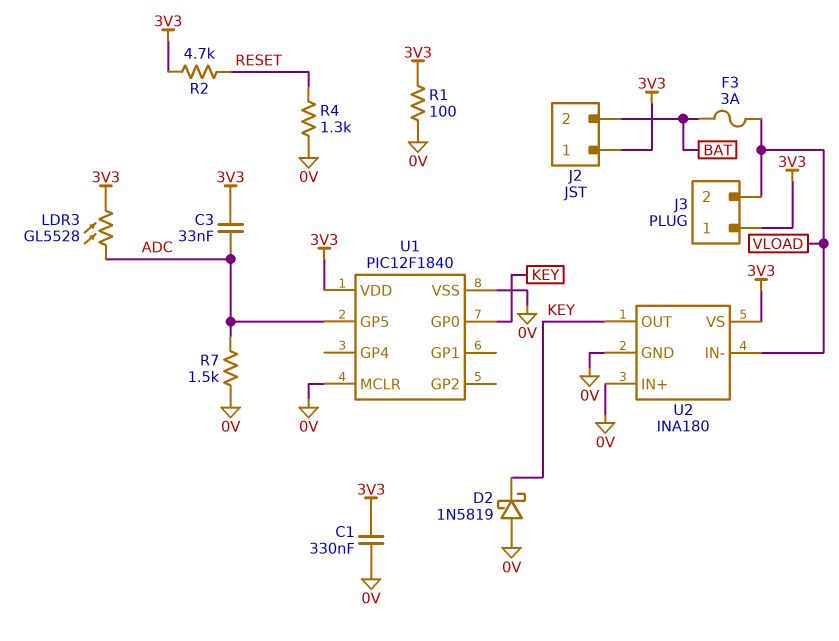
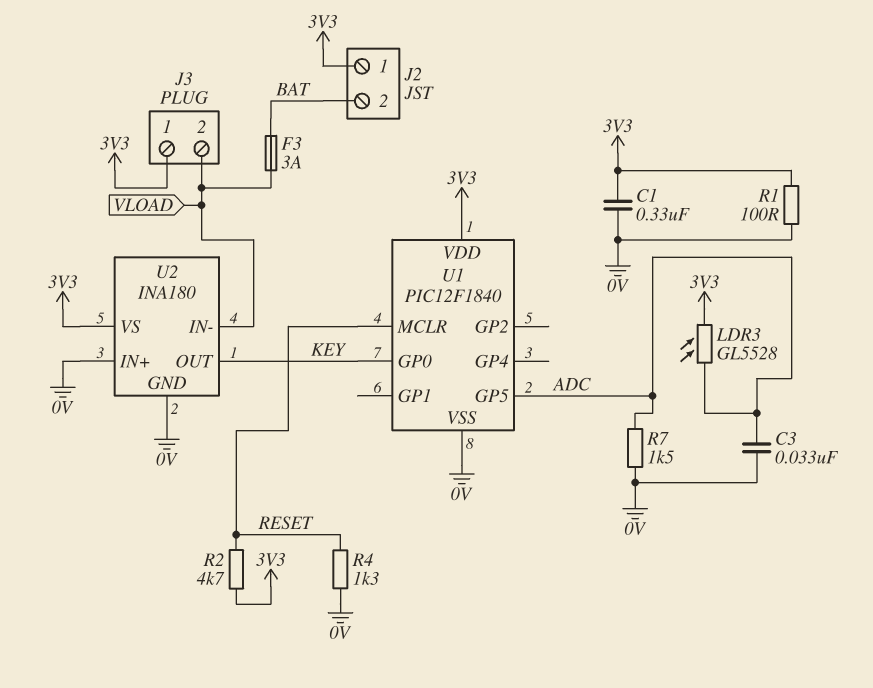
C3: 33nF (3V3, ADC) -> 33nF (0V, ADC)
D2: schottky 1N5819 (A 0V, K KEY) -> none
U1 pin MCLR: 0V -> RESET

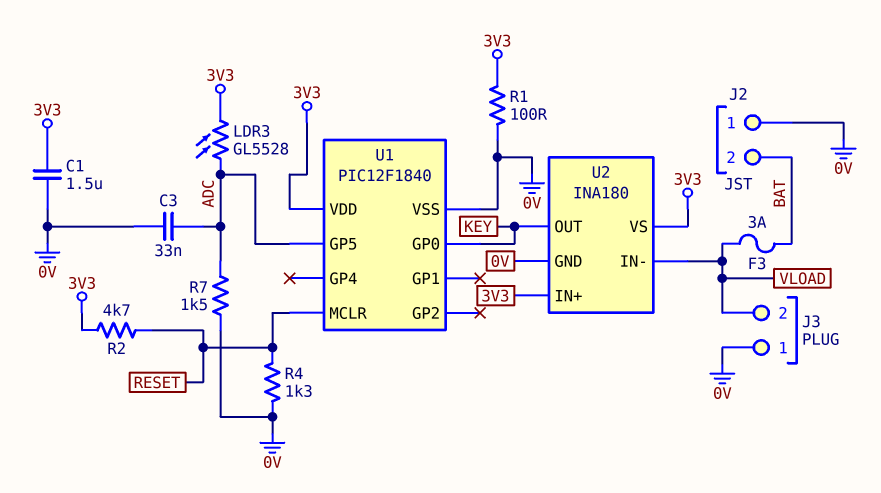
C1: 330nF (0V, 3V3) -> 1.5uF (0V, 3V3)
J2 pin 1: 3V3 -> 0V
J3 pin 1: 3V3 -> 0V
U2 pin IN+: 0V -> 3V3

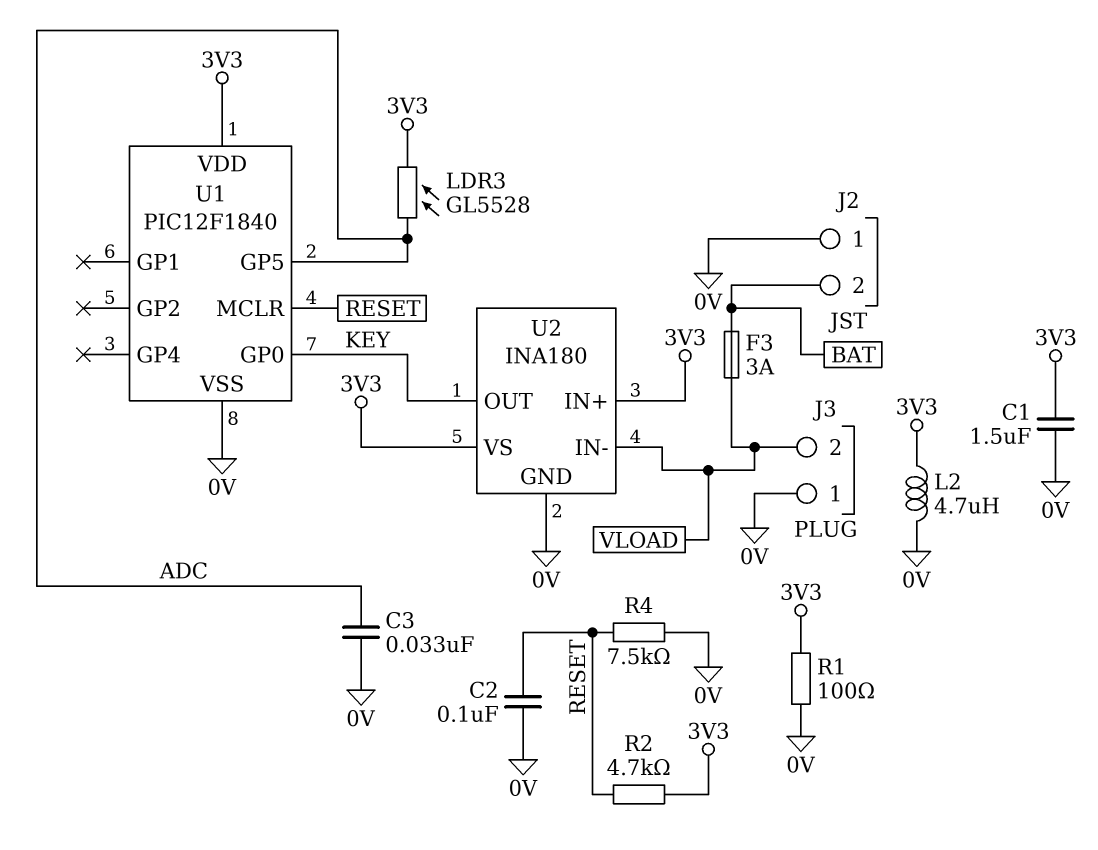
C2: none -> 100nF (0V, RESET)
L2: none -> 4.7uH (0V, 3V3)
R4: 1.3k (0V, RESET) -> 7.5k (0V, RESET)
R7: 1.5k (0V, ADC) -> none

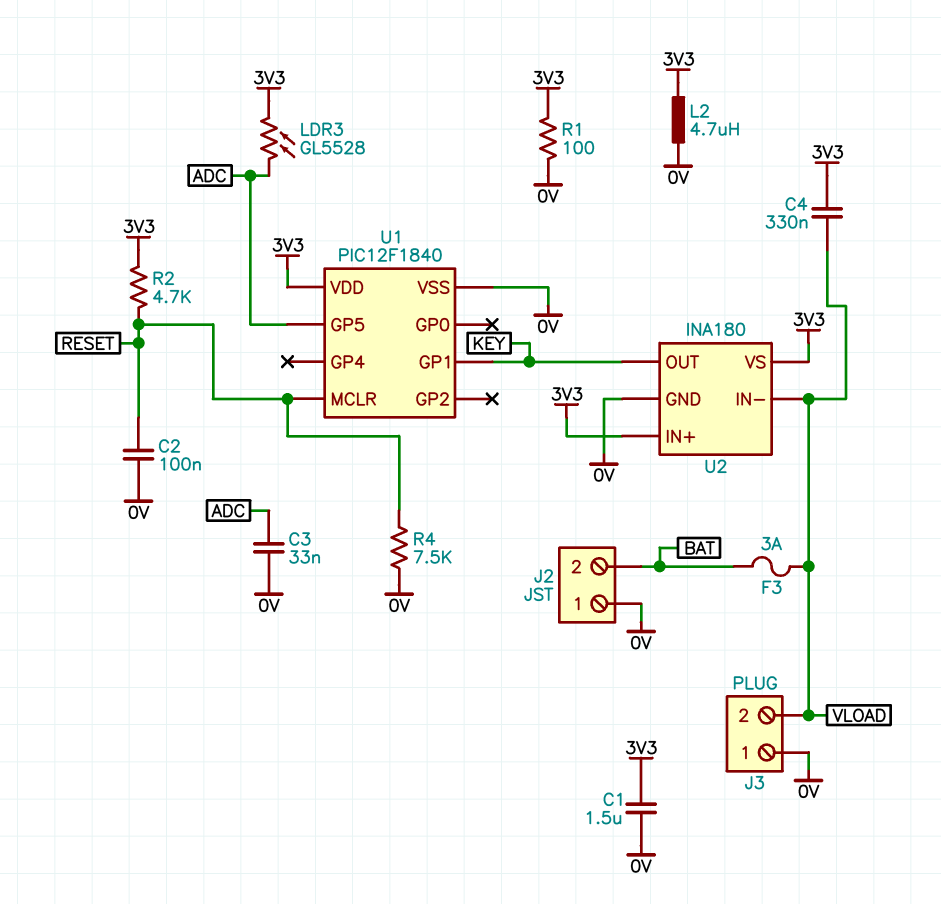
C4: none -> 330nF (3V3, VLOAD)
U1 pin GP0: KEY -> none
U1 pin GP1: none -> KEY

